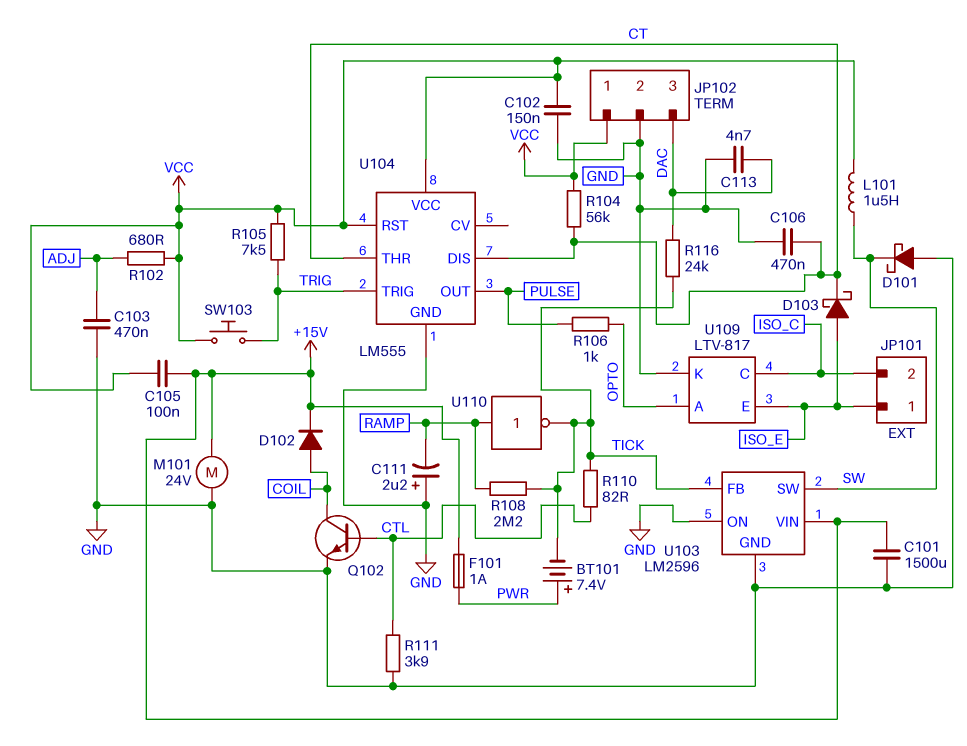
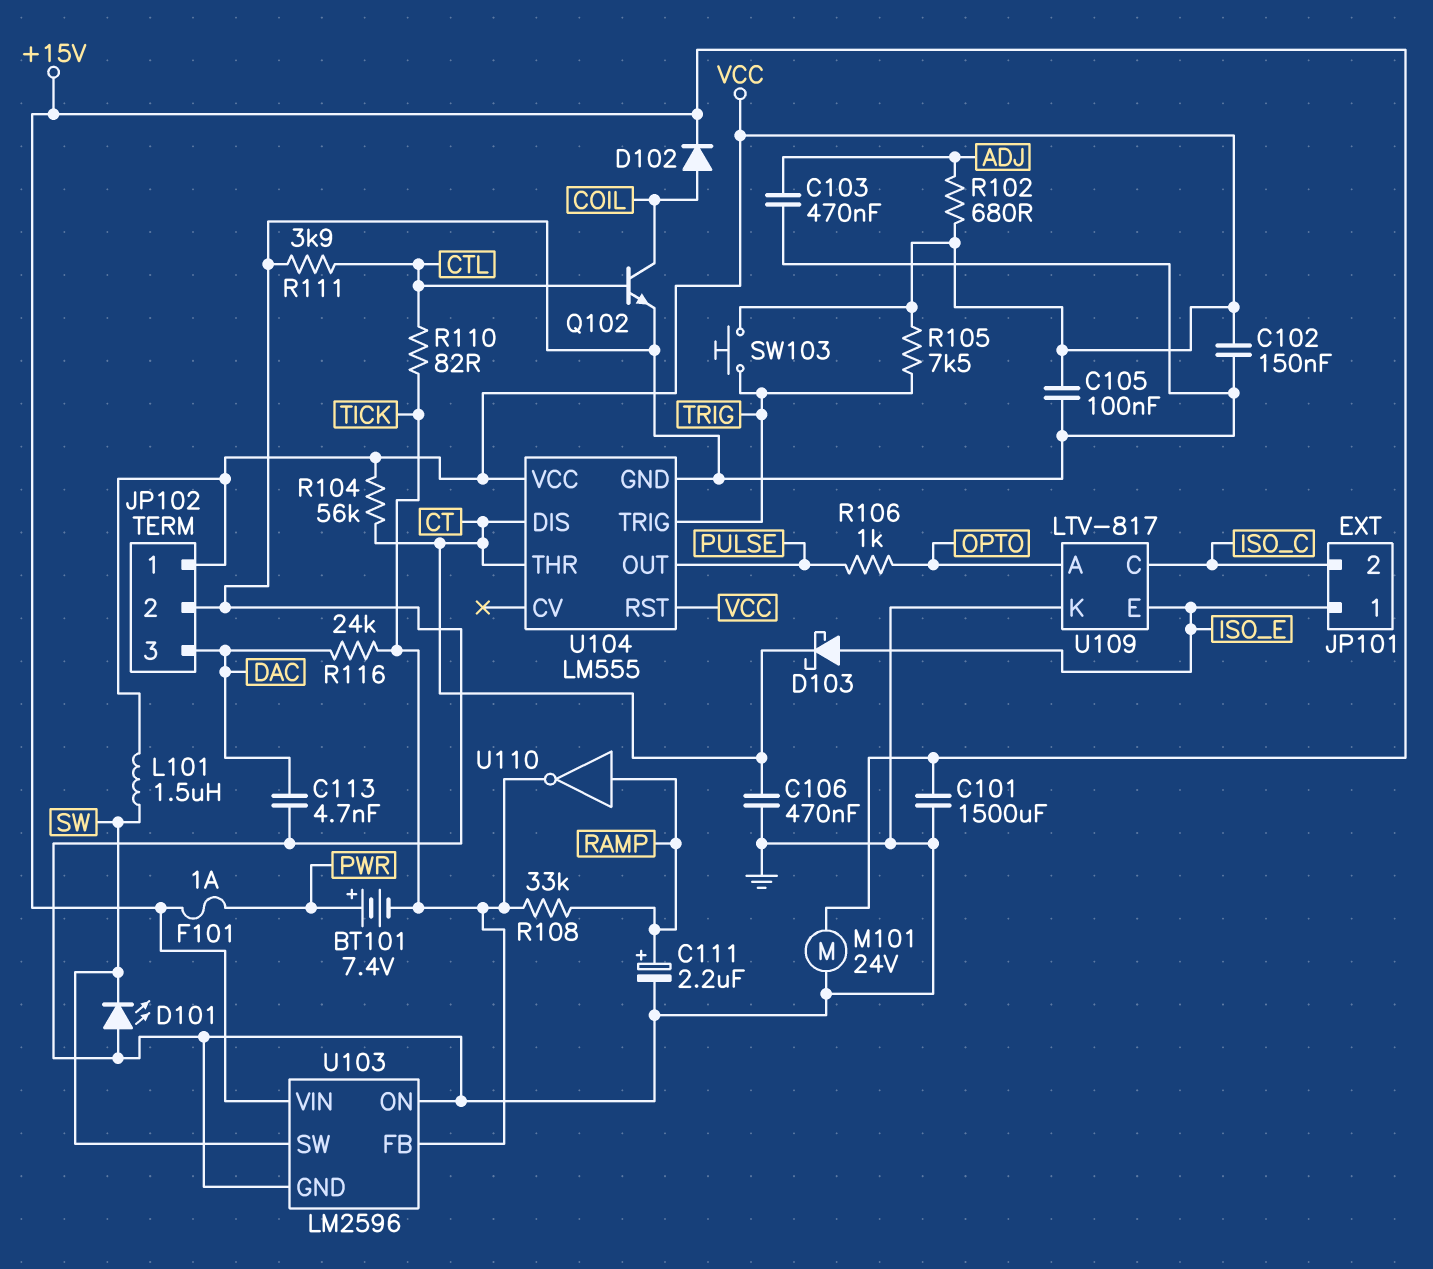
C105: 100nF (+15V, VCC) -> 100nF (GND, VCC)
C111: 2.2uF (plus GND, minus RAMP) -> 2.2uF (plus RAMP, minus GND)
D101: schottky (A GND, K SW) -> LED (A GND, K SW)
R108: 2.2M (RAMP, TICK) -> 33k (RAMP, TICK)

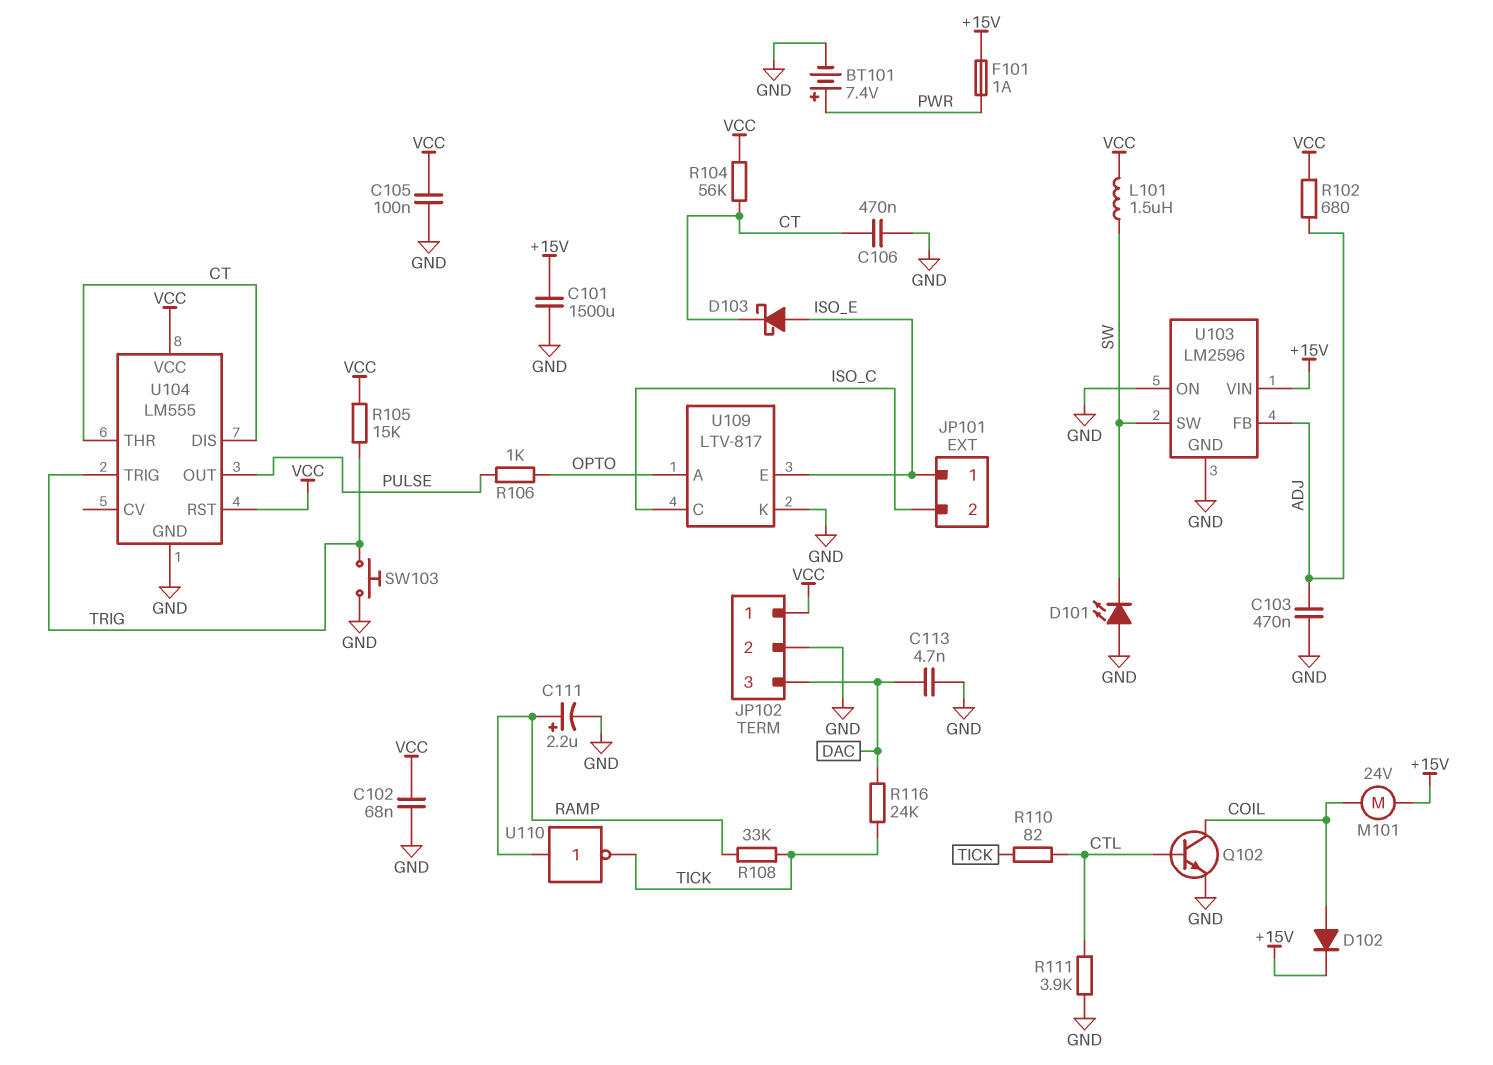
BT101: 7.4V (plus PWR, minus TICK) -> 7.4V (plus PWR, minus GND)
C102: 150nF (GND, VCC) -> 68nF (GND, VCC)
M101: motor 24V (+15V, GND) -> motor 24V (+15V, COIL)
R105: 7.5k (TRIG, VCC) -> 15k (TRIG, VCC)
SW103: button (TRIG, VCC) -> button (GND, TRIG)
U103 pin FB: TICK -> ADJ

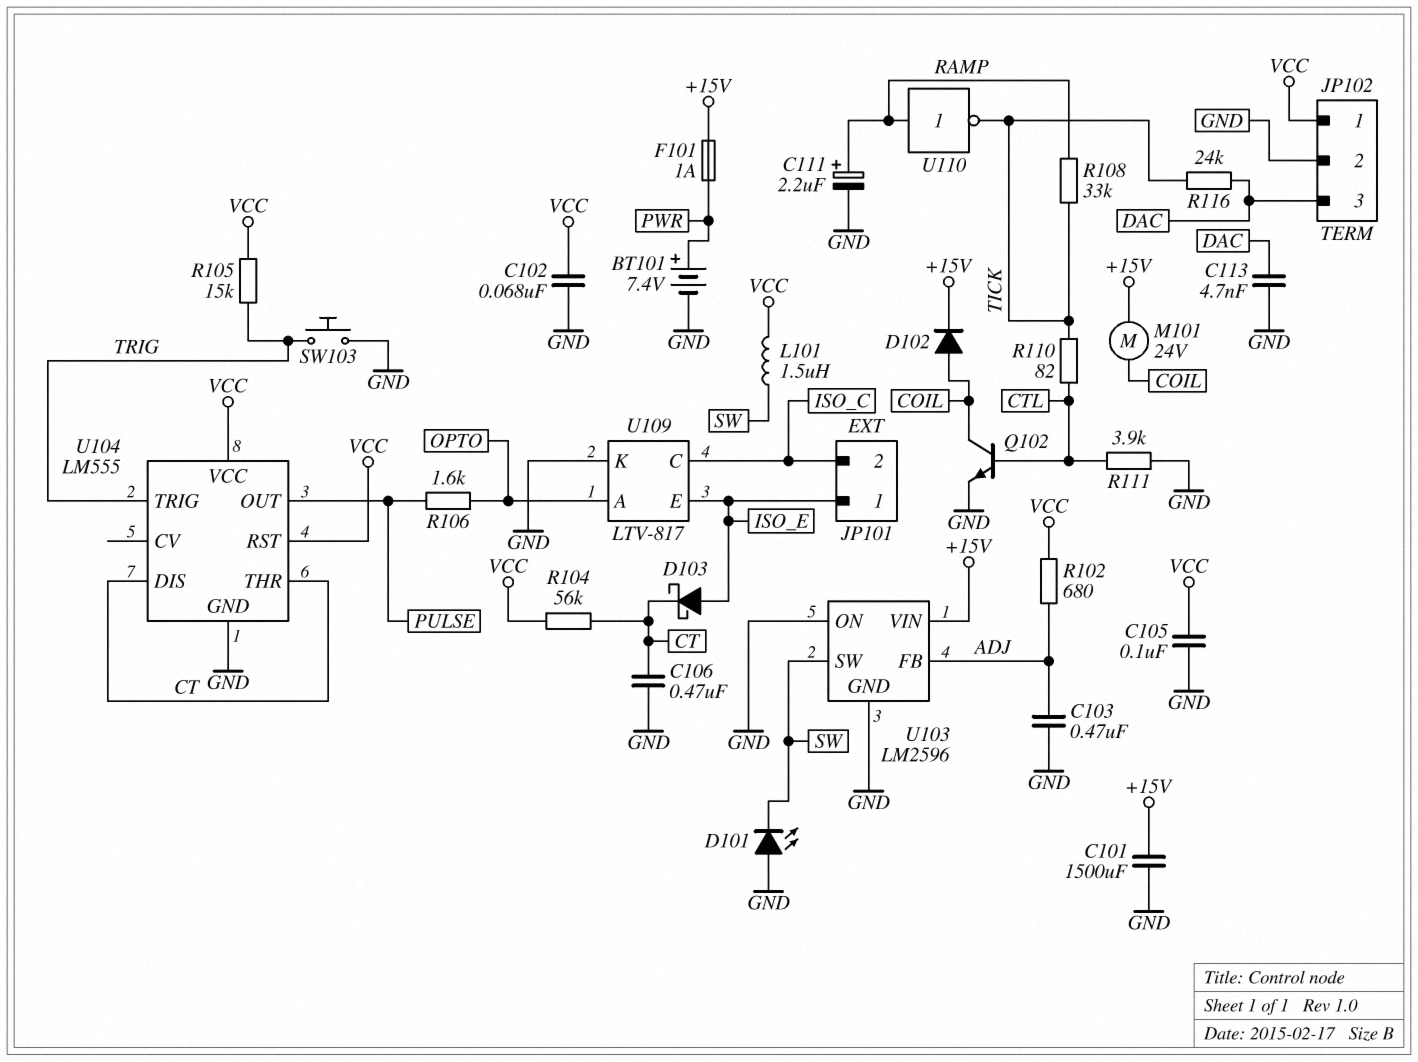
R106: 1k (OPTO, PULSE) -> 1.6k (OPTO, PULSE)

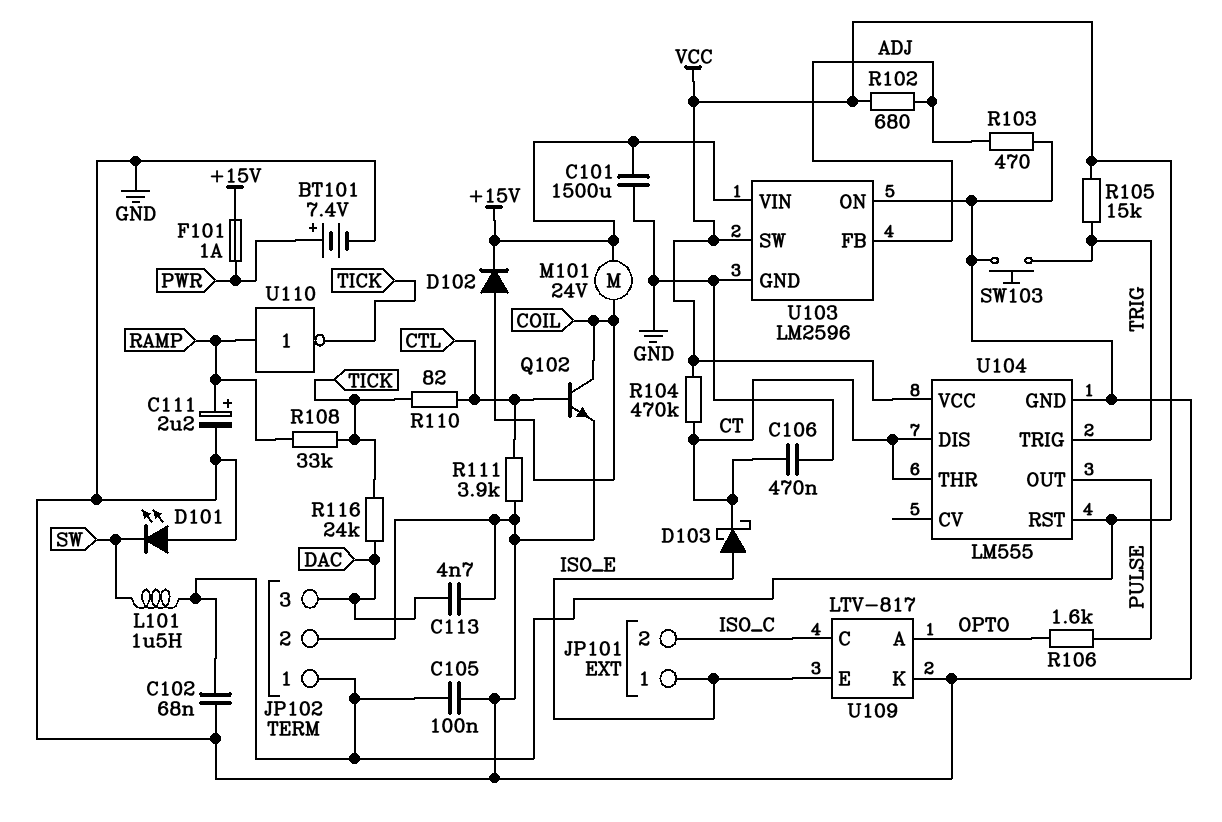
C103: 470nF (ADJ, GND) -> none
R103: none -> 470 (ADJ, GND)
R104: 56k (CT, VCC) -> 470k (CT, VCC)
U103 pin SW: SW -> VCC

